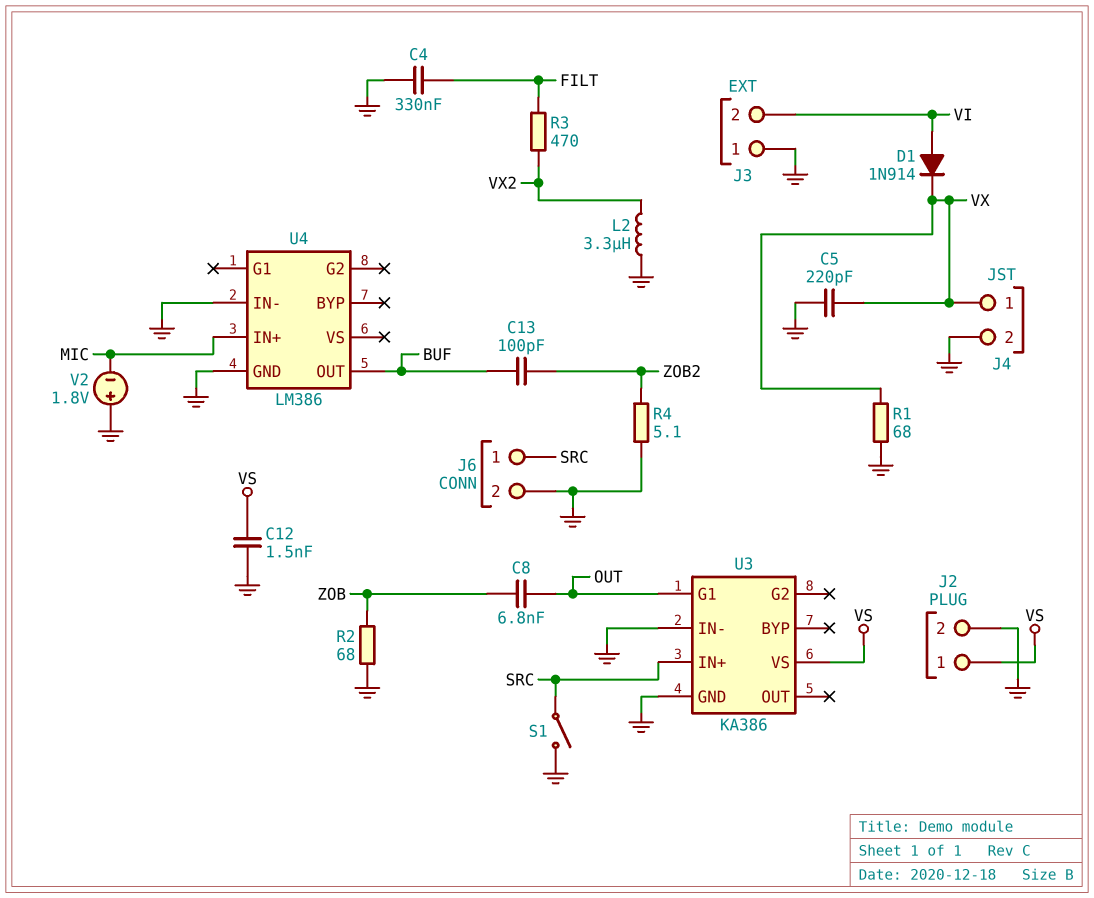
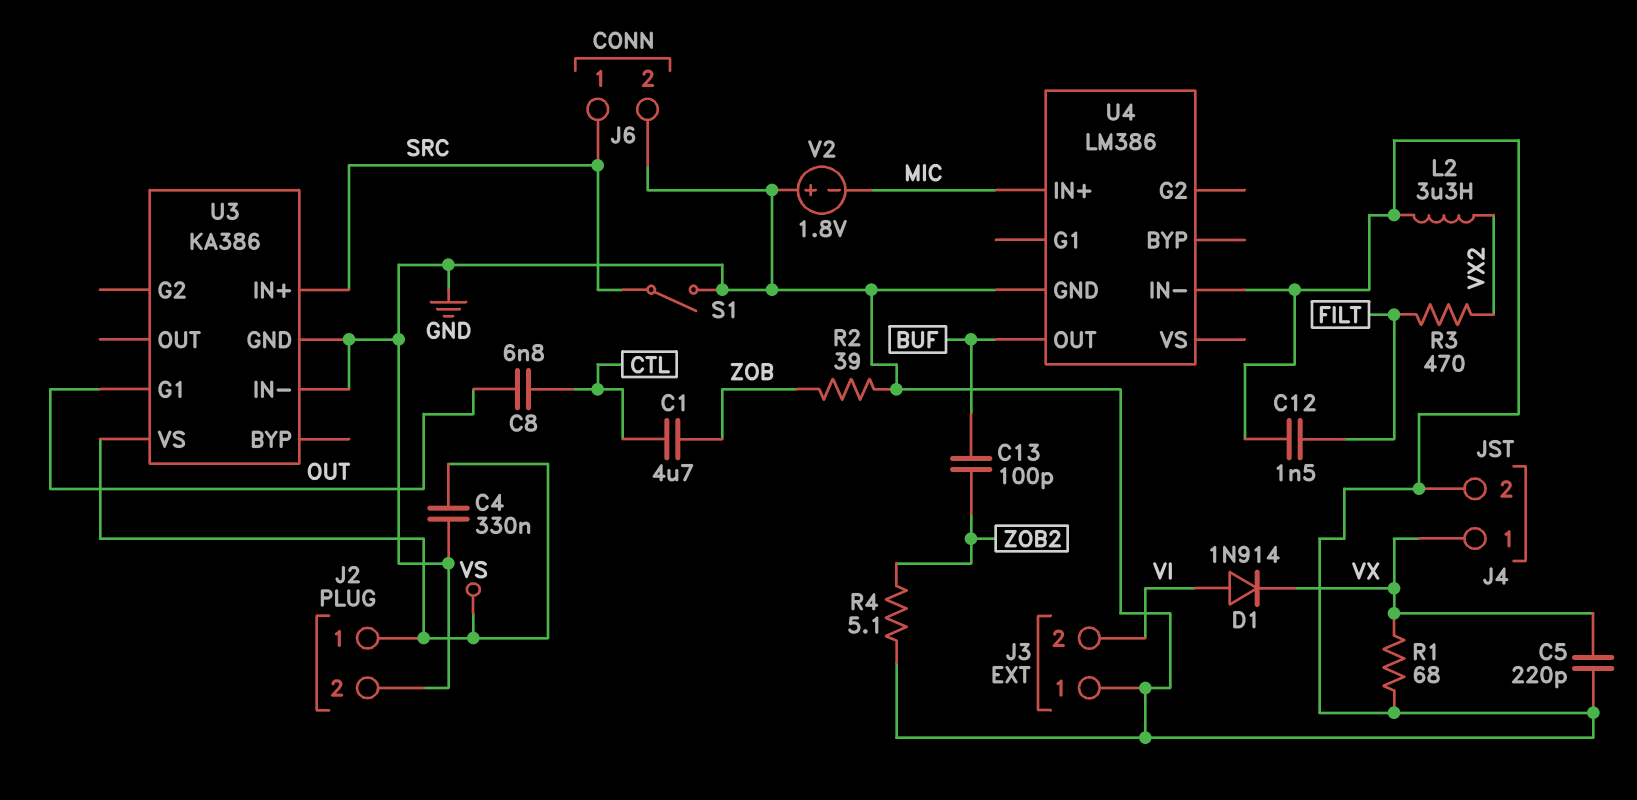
C1: none -> 4.7uF (CTL, ZOB)
C4: 330nF (FILT, GND) -> 330nF (GND, VS)
C8: 6.8nF (OUT, ZOB) -> 6.8nF (CTL, OUT)
C12: 1.5nF (GND, VS) -> 1.5nF (FILT, GND)
R2: 68 (GND, ZOB) -> 39 (GND, ZOB)

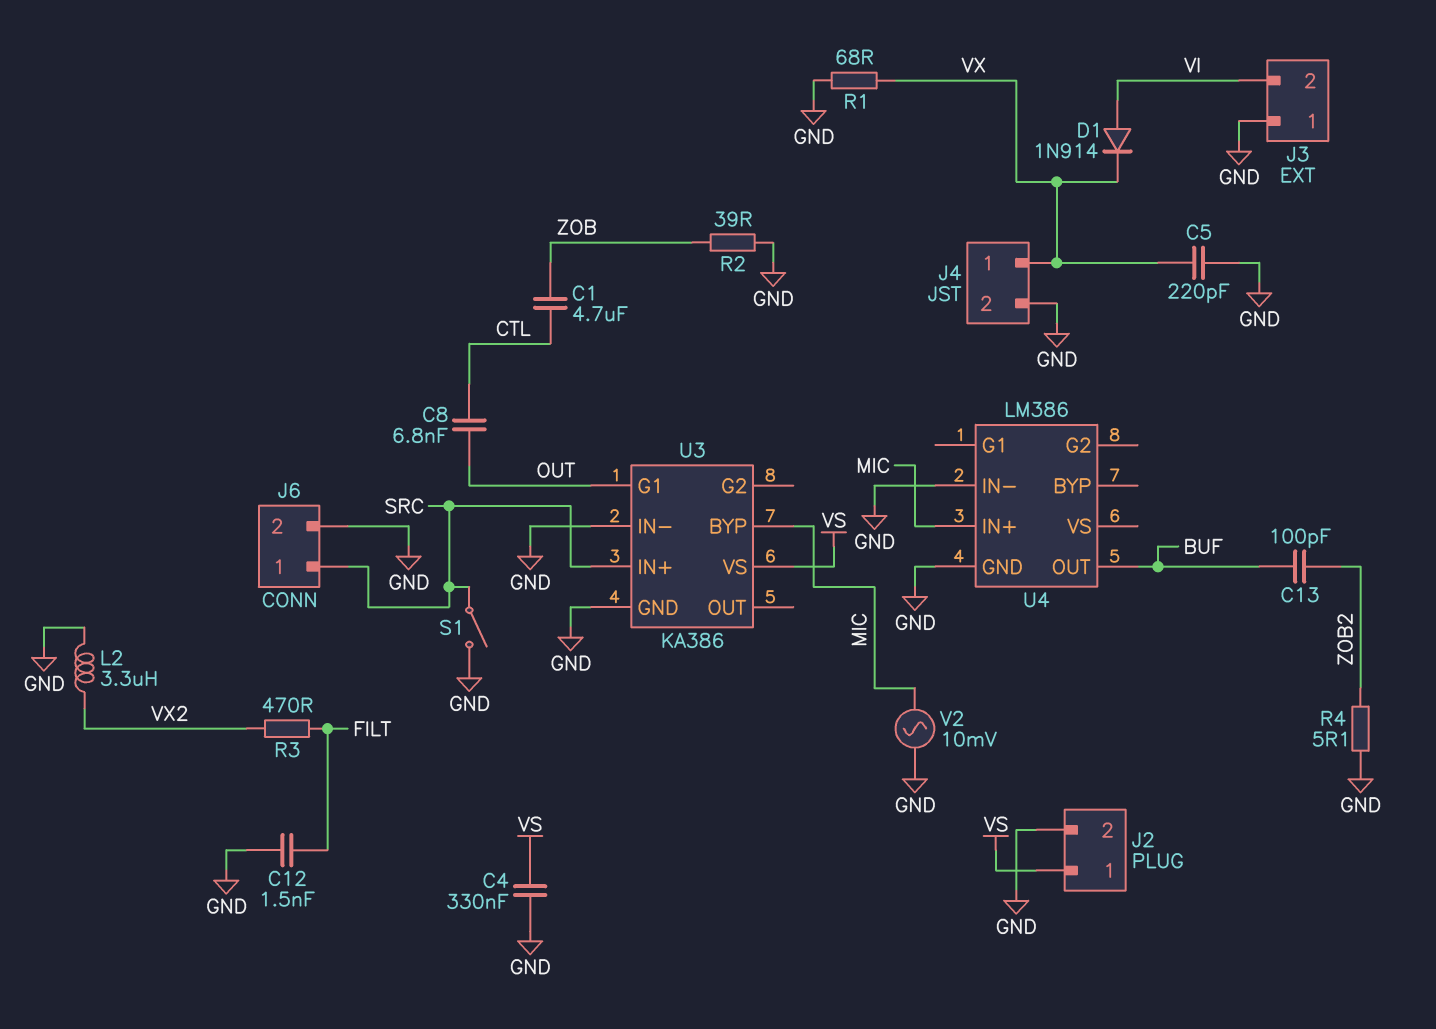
U3 pin BYP: none -> MIC
V2: 1.8V (plus GND, minus MIC) -> AC 10mV (GND, MIC)

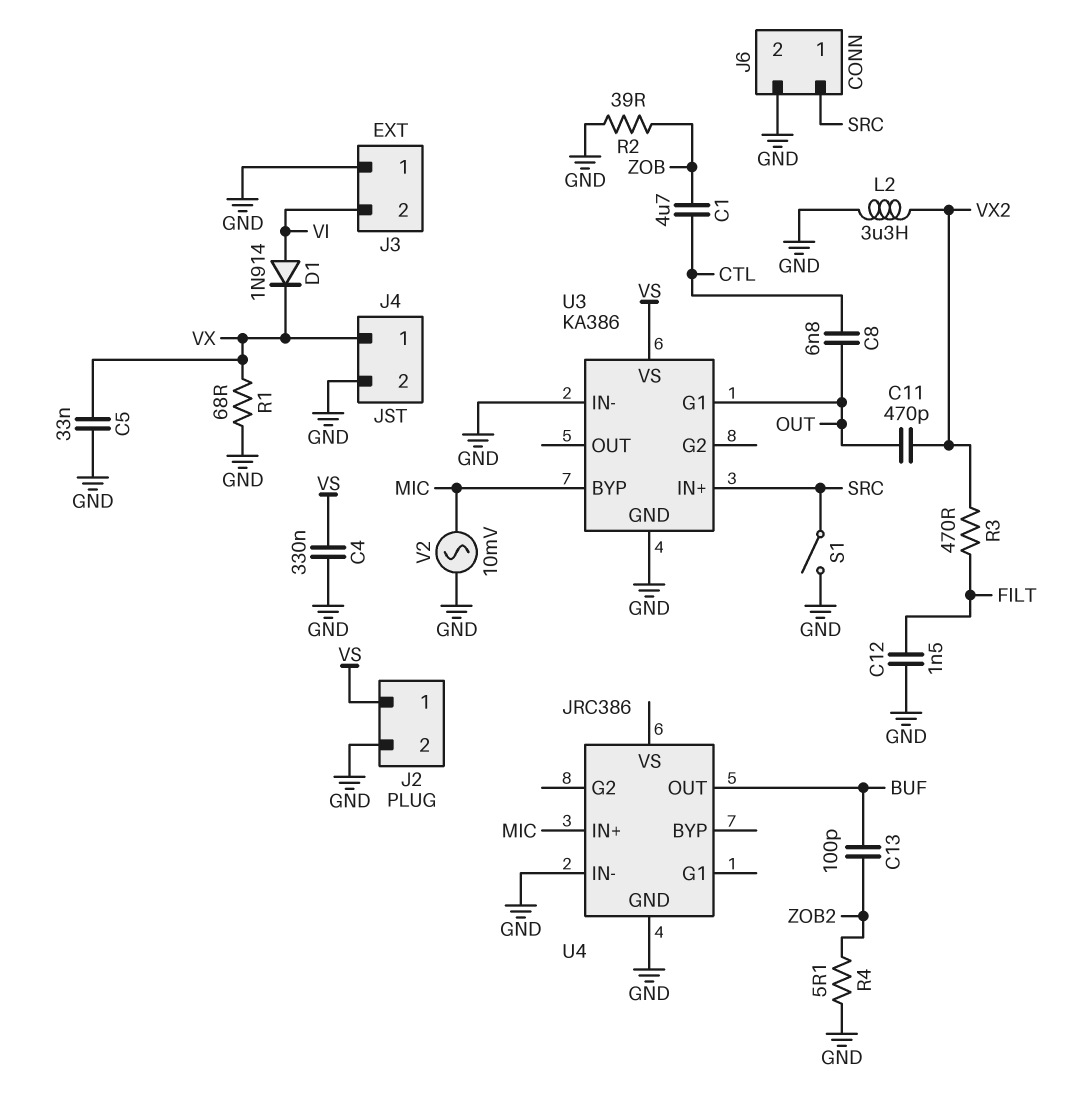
C5: 220pF (GND, VX) -> 33nF (GND, VX)
C11: none -> 470pF (OUT, VX2)
U4: LM386 -> JRC386

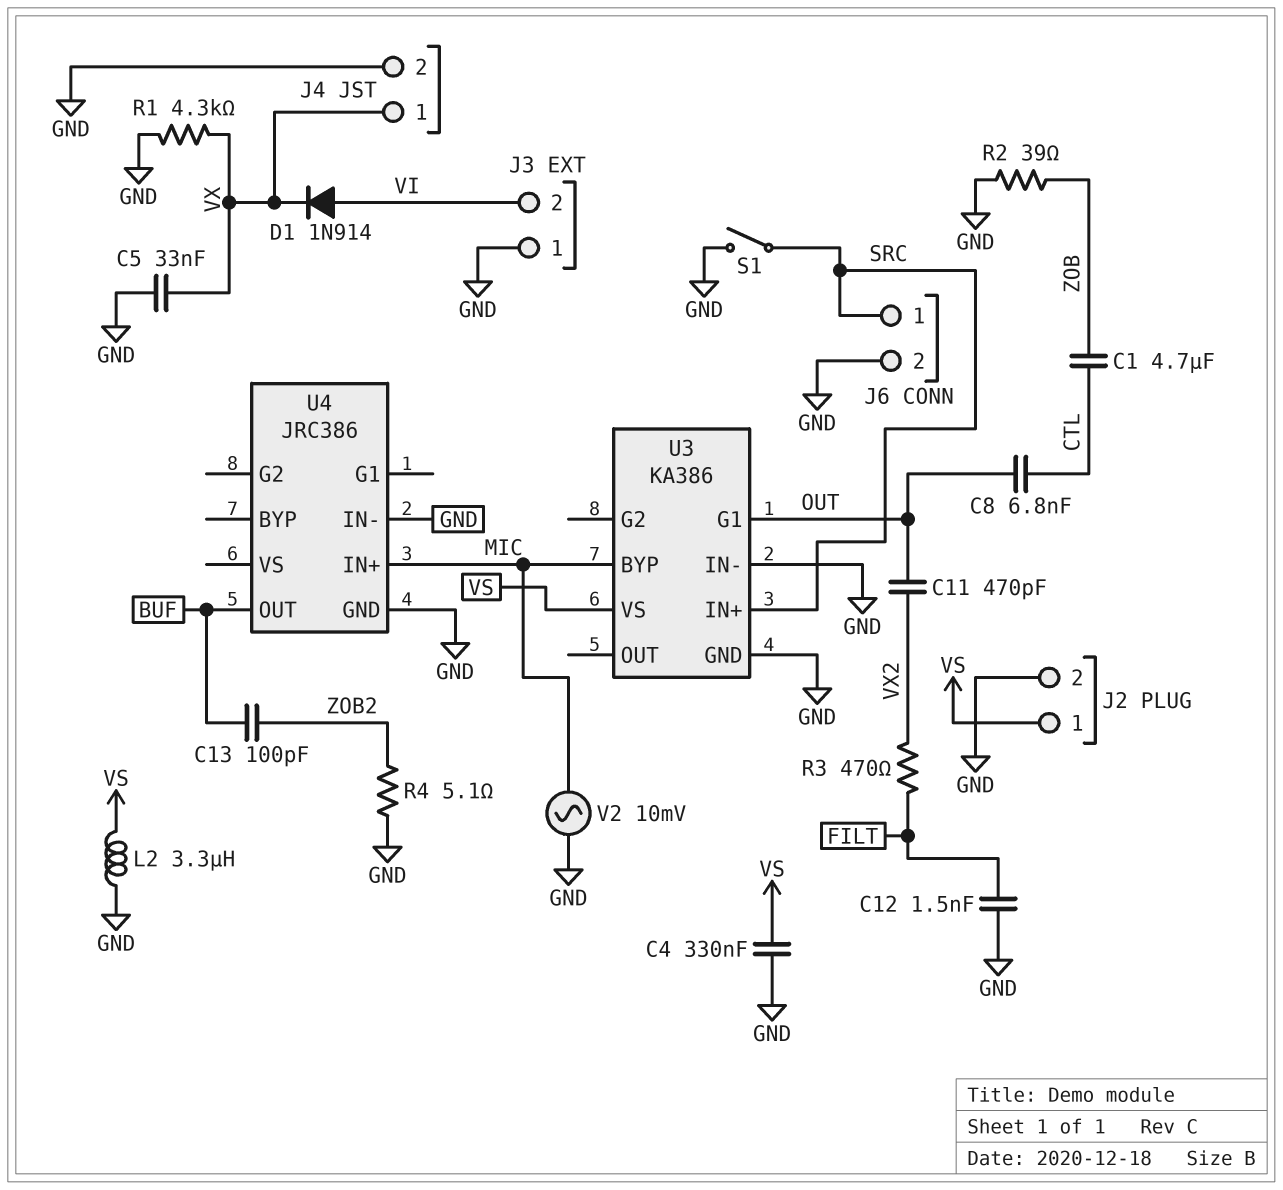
L2: 3.3uH (GND, VX2) -> 3.3uH (GND, VS)
R1: 68 (GND, VX) -> 4.3k (GND, VX)

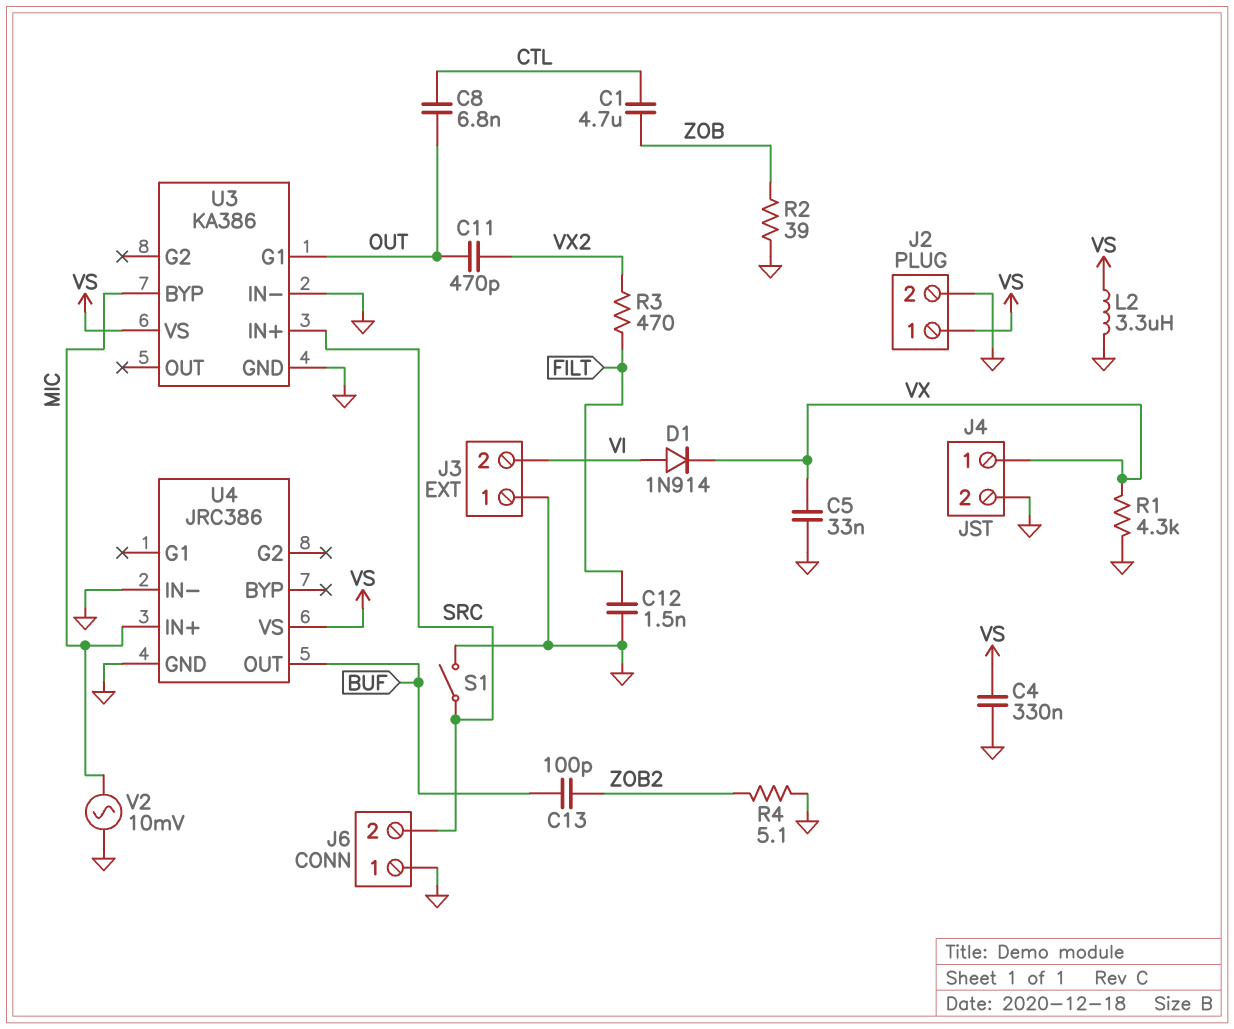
J6 pin 1: SRC -> GND
J6 pin 2: GND -> SRC
U4 pin VS: none -> VS

